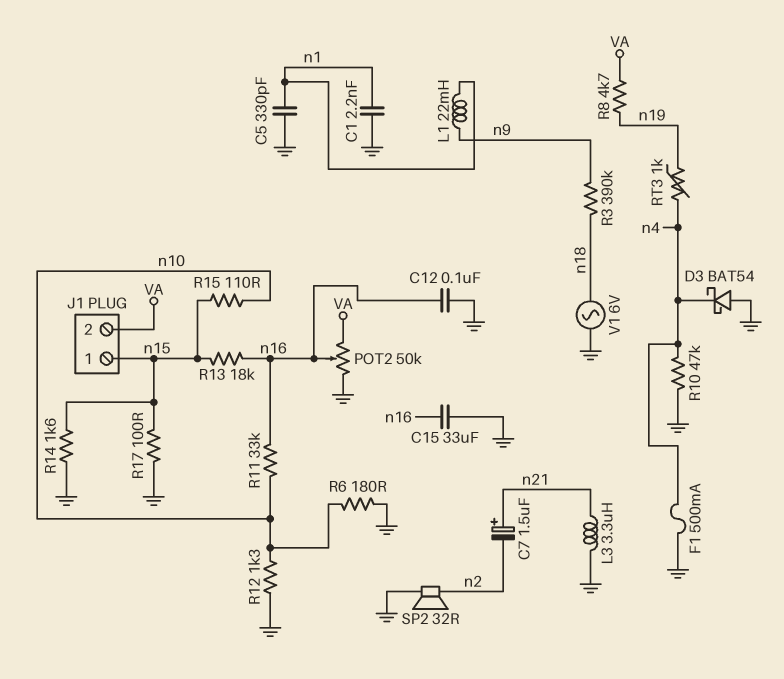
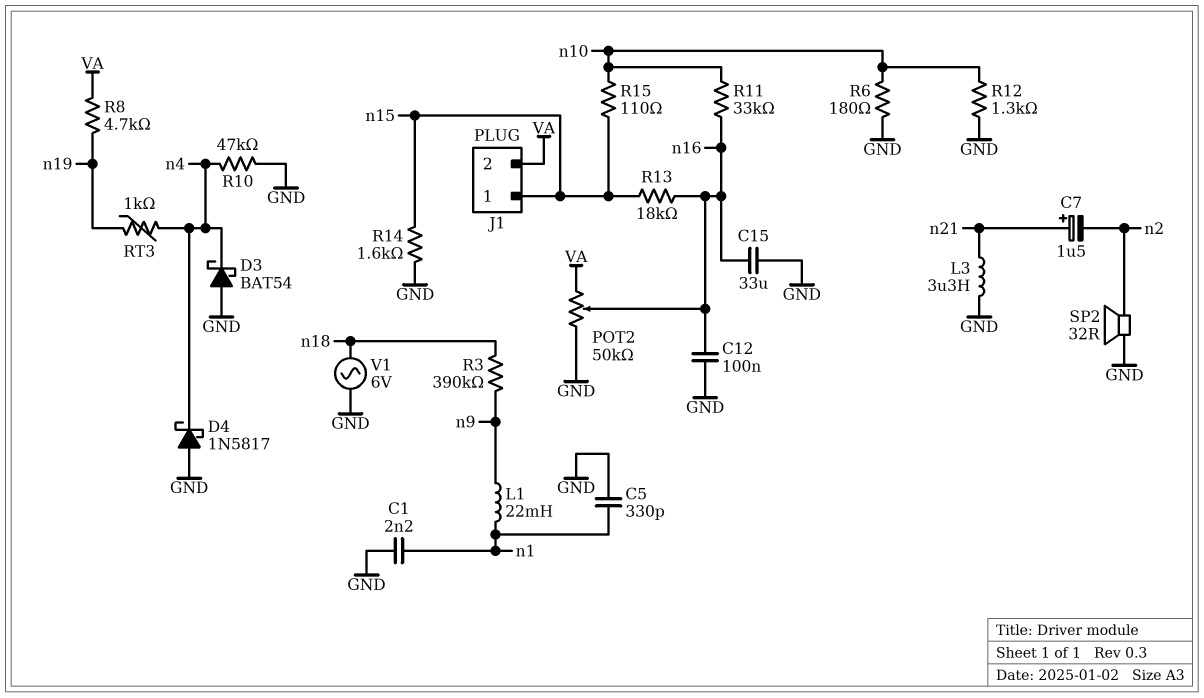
D4: none -> schottky 1N5817 (A GND, K n4)
F1: 500mA (GND, n4) -> none
R17: 100 (GND, n15) -> none

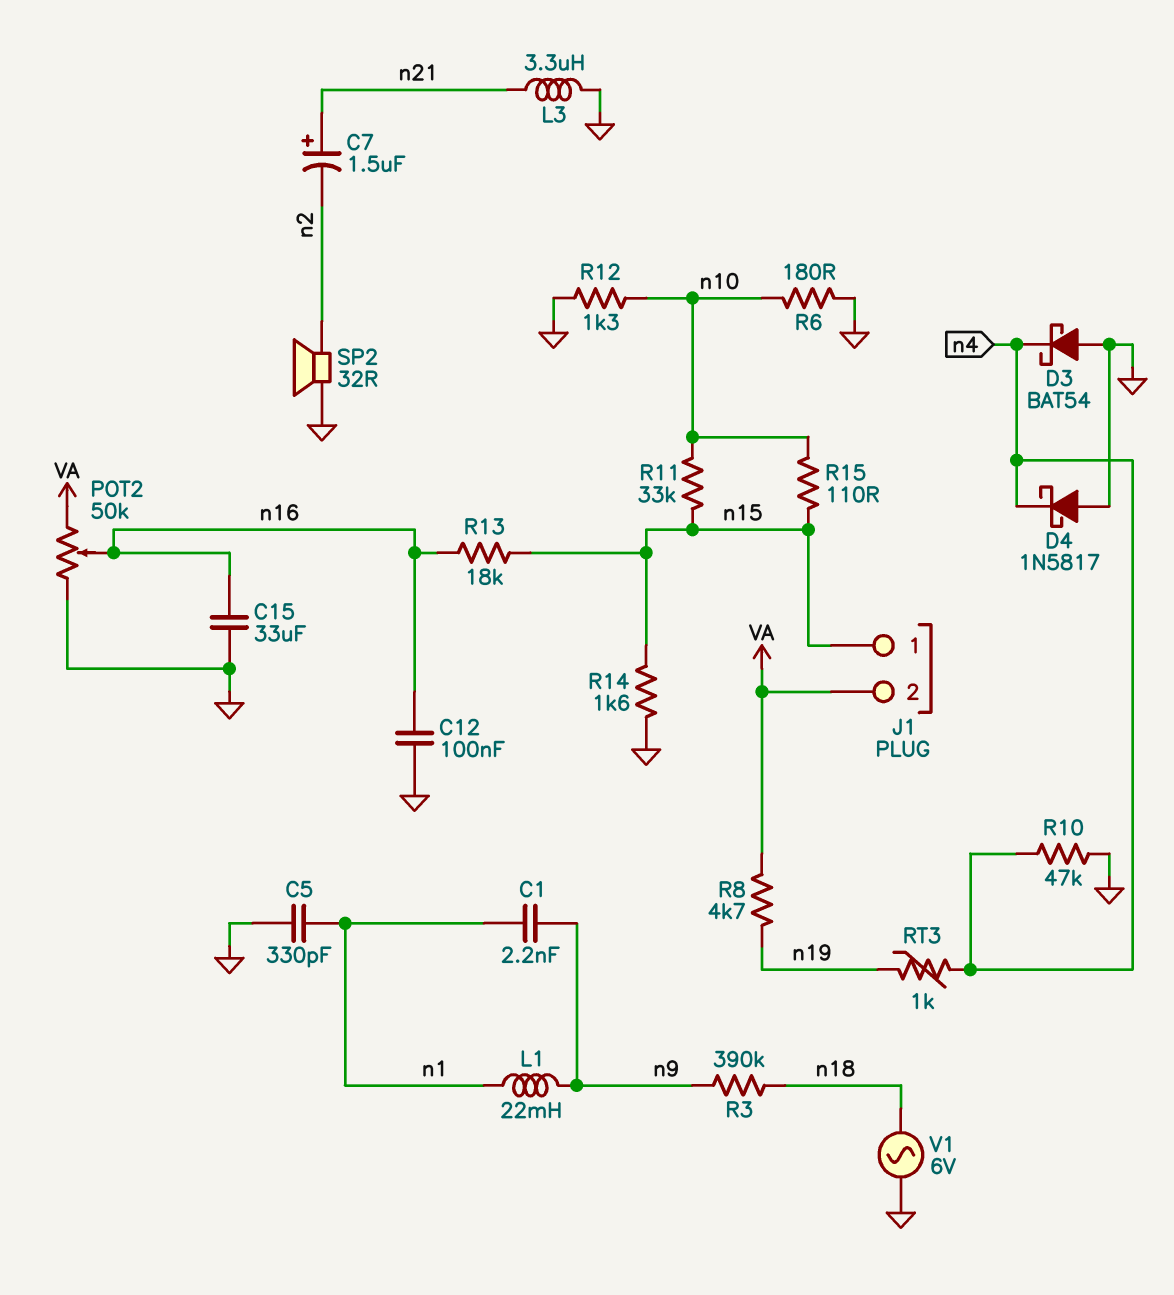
C1: 2.2nF (GND, n1) -> 2.2nF (n1, n9)
R11: 33k (n10, n16) -> 33k (n10, n15)

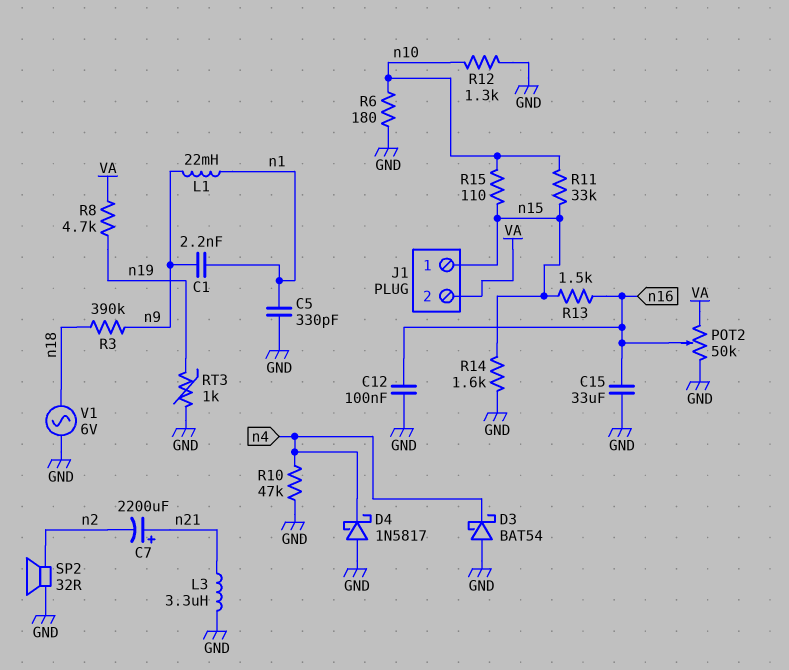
C7: 1.5uF (plus n21, minus n2) -> 2200uF (plus n21, minus n2)
R13: 18k (n15, n16) -> 1.5k (n15, n16)
RT3: 1k (n4, n19) -> 1k (GND, n19)

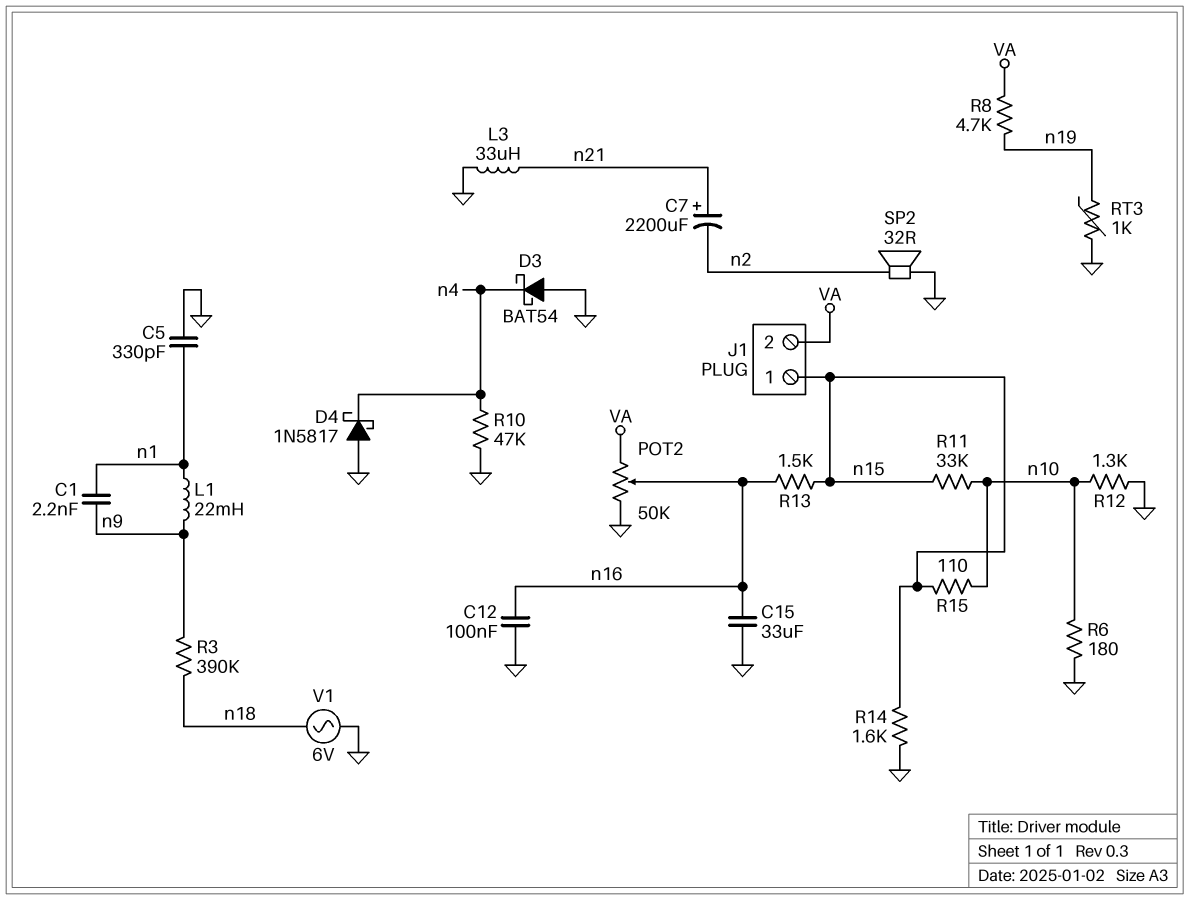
L3: 3.3uH (GND, n21) -> 33uH (GND, n21)

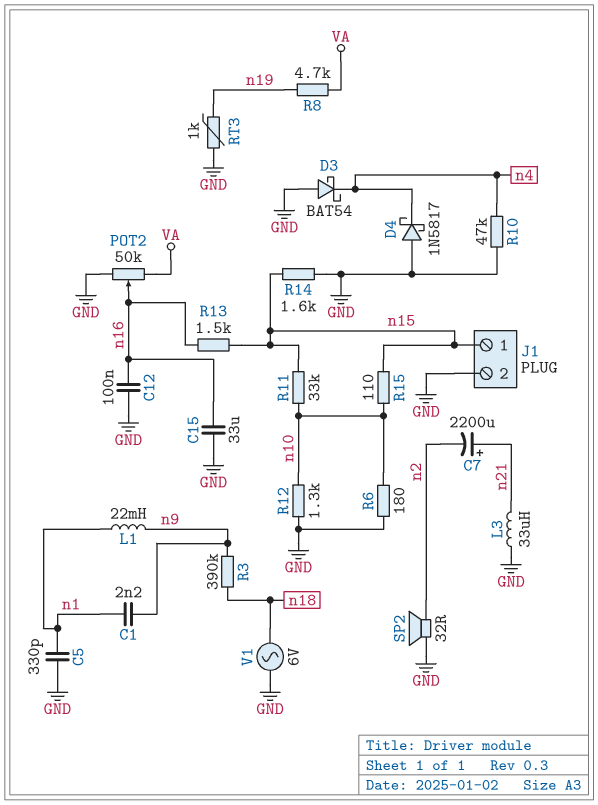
J1 pin 2: VA -> GND

